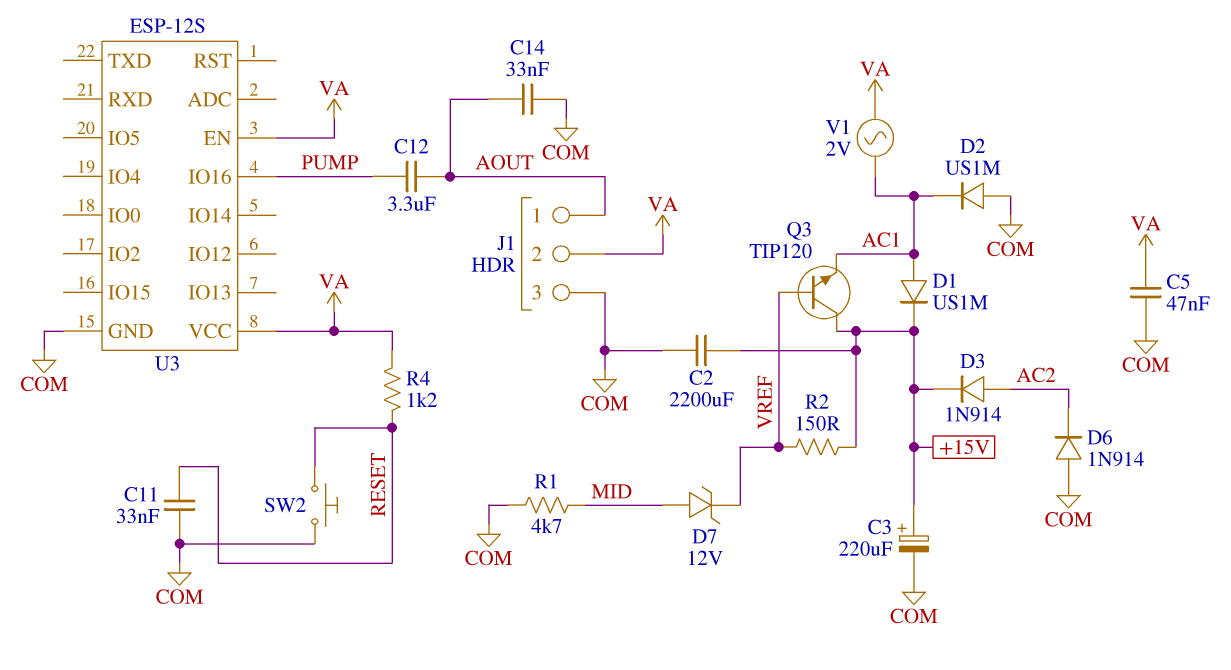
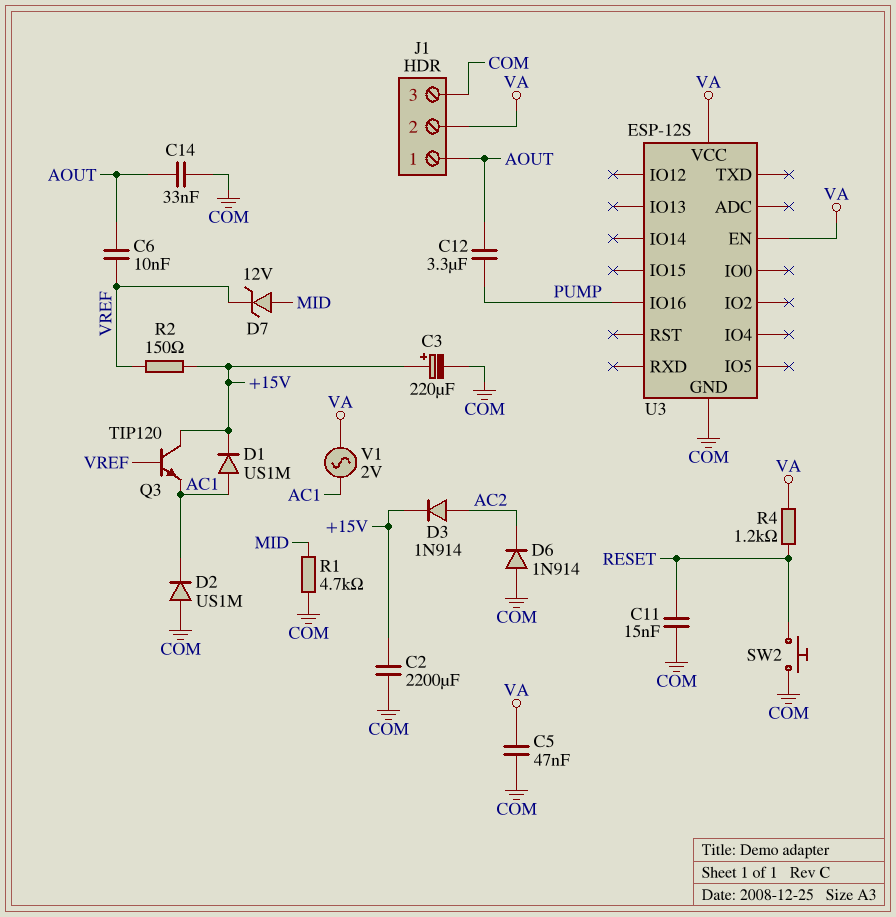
C6: none -> 10nF (AOUT, VREF)
C11: 33nF (COM, RESET) -> 15nF (COM, RESET)

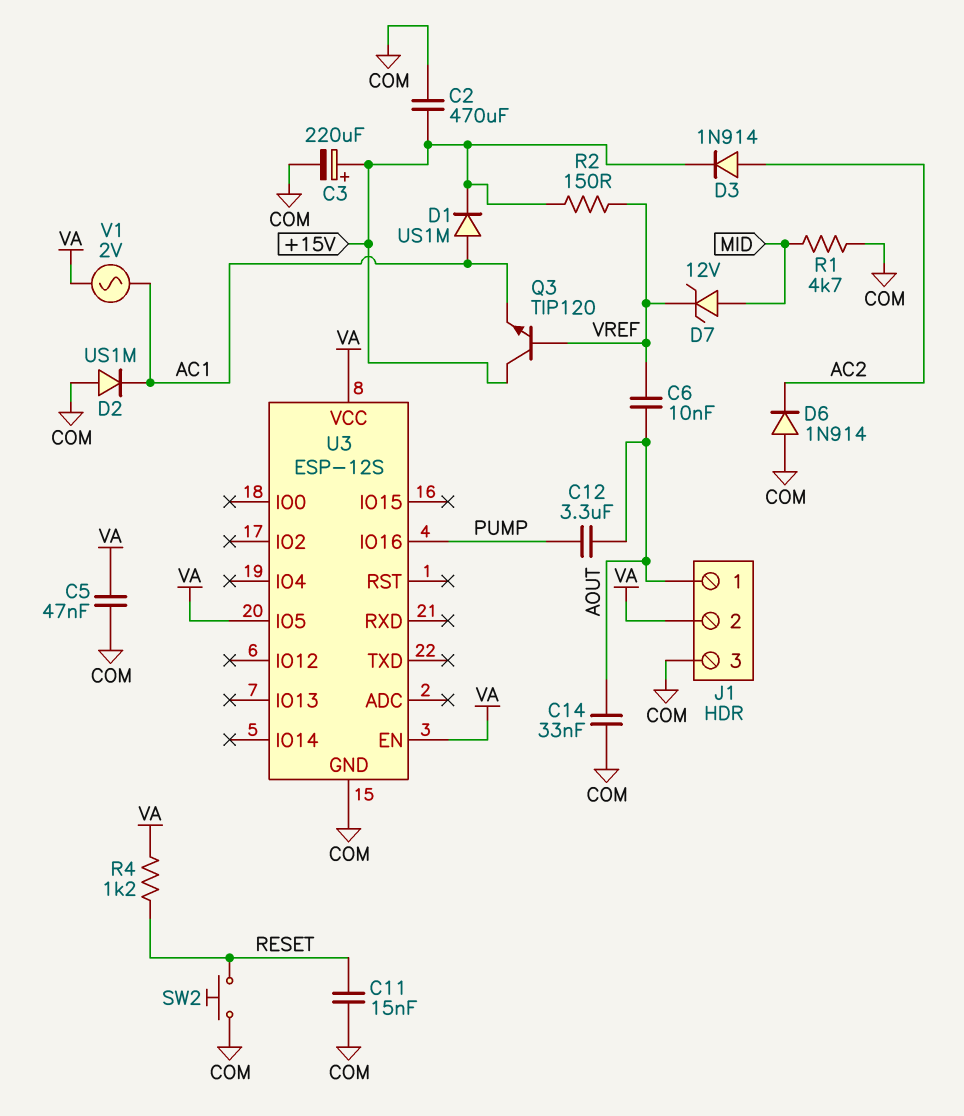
C2: 2200uF (+15V, COM) -> 470uF (+15V, COM)
U3 pin IO5: none -> VA

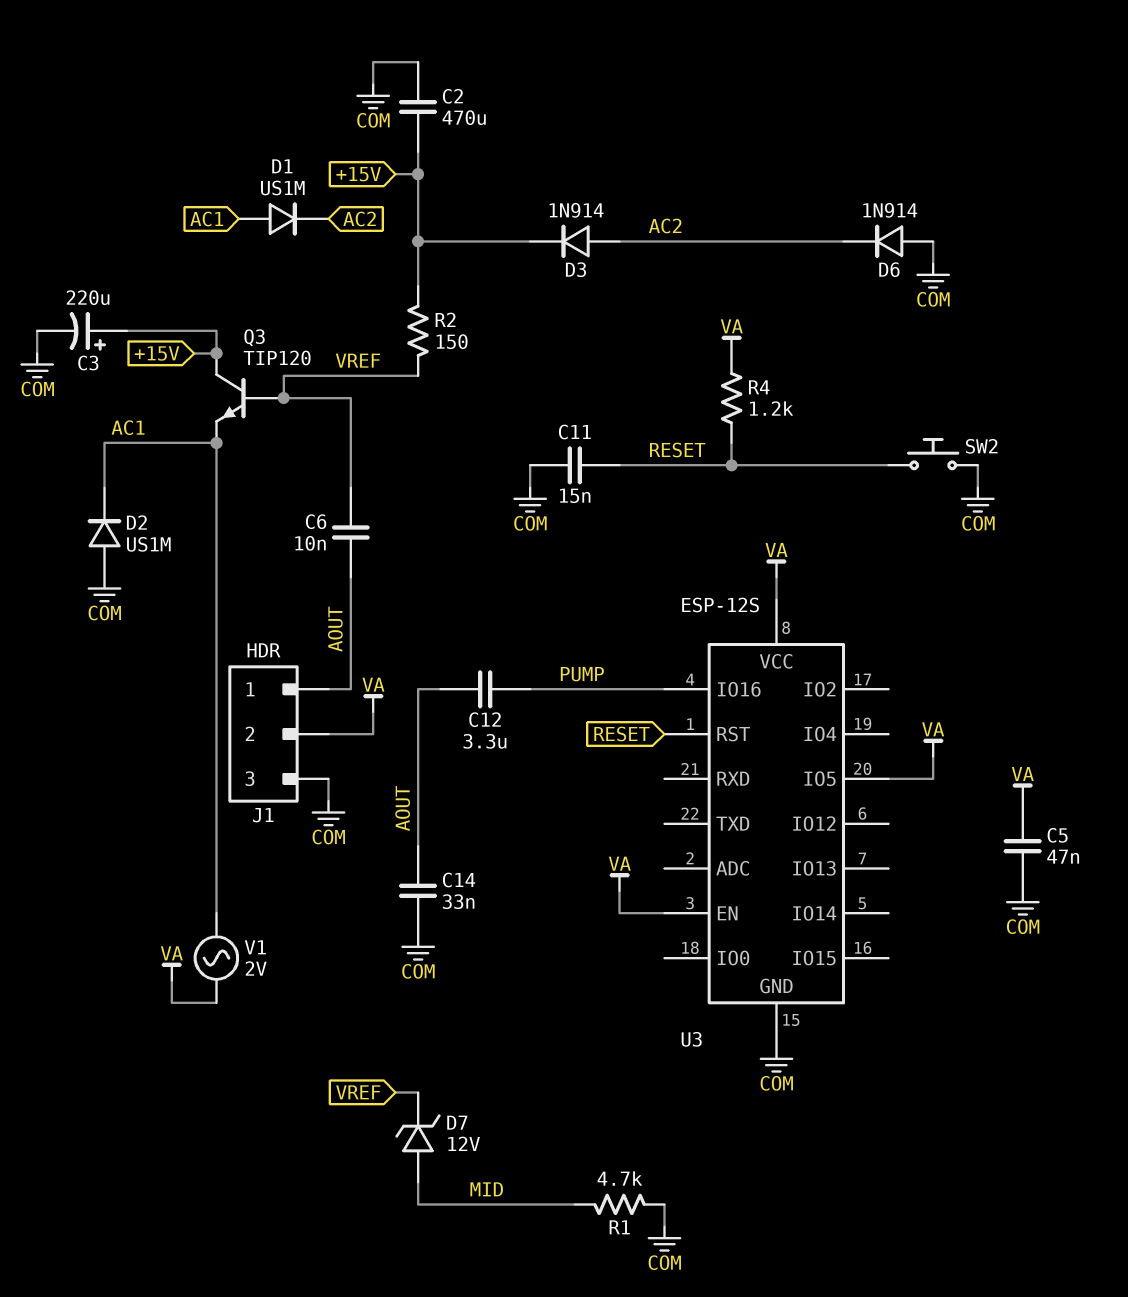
D1: diode US1M (A AC1, K +15V) -> diode US1M (A AC1, K AC2)
U3 pin RST: none -> RESET

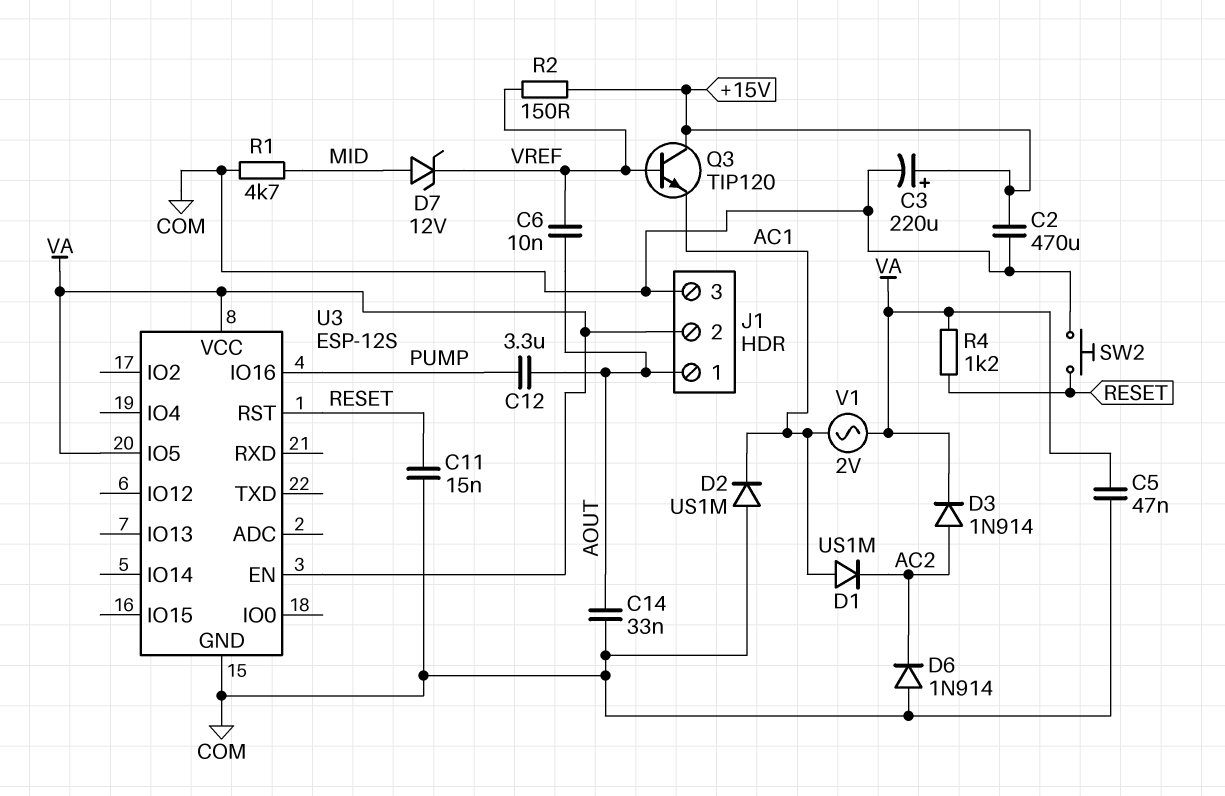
D3: diode 1N914 (A AC2, K +15V) -> diode 1N914 (A AC2, K VA)

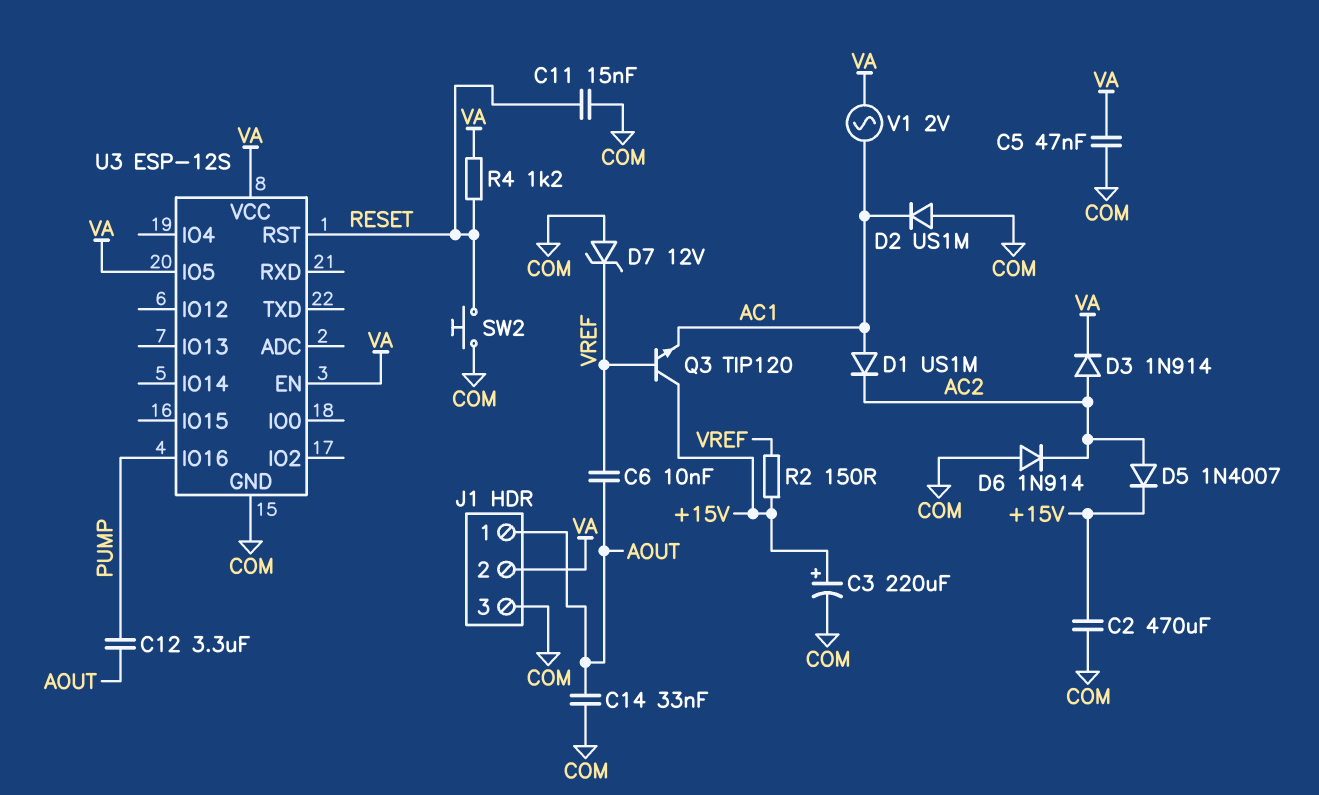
D5: none -> diode 1N4007 (A AC2, K +15V)
D7: zener 12V (A MID, K VREF) -> zener 12V (A COM, K VREF)
R1: 4.7k (COM, MID) -> none

